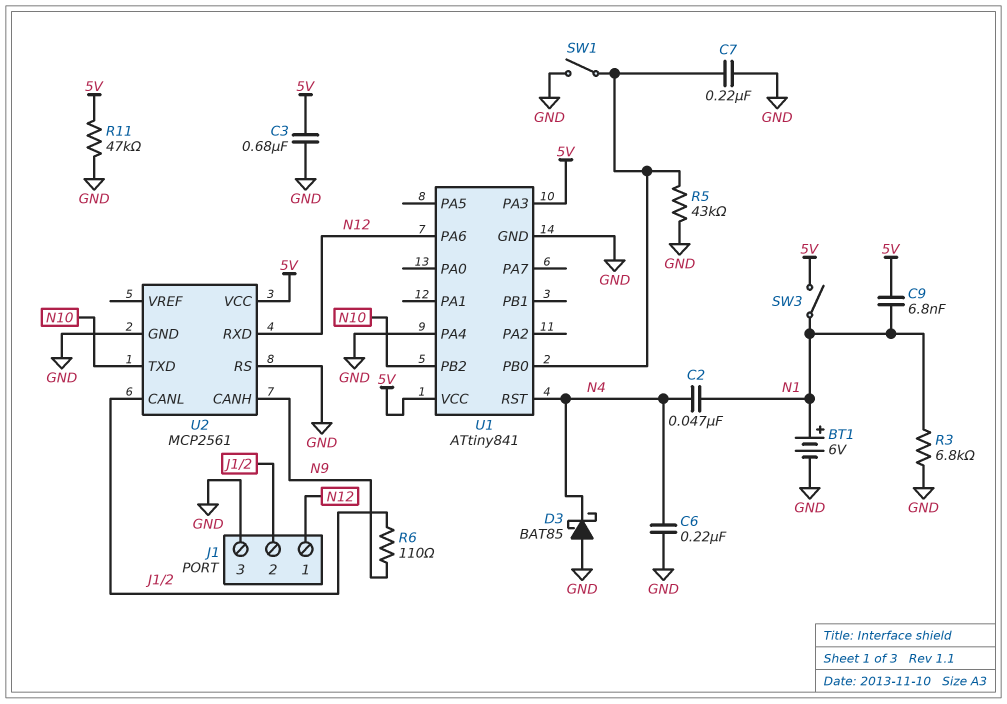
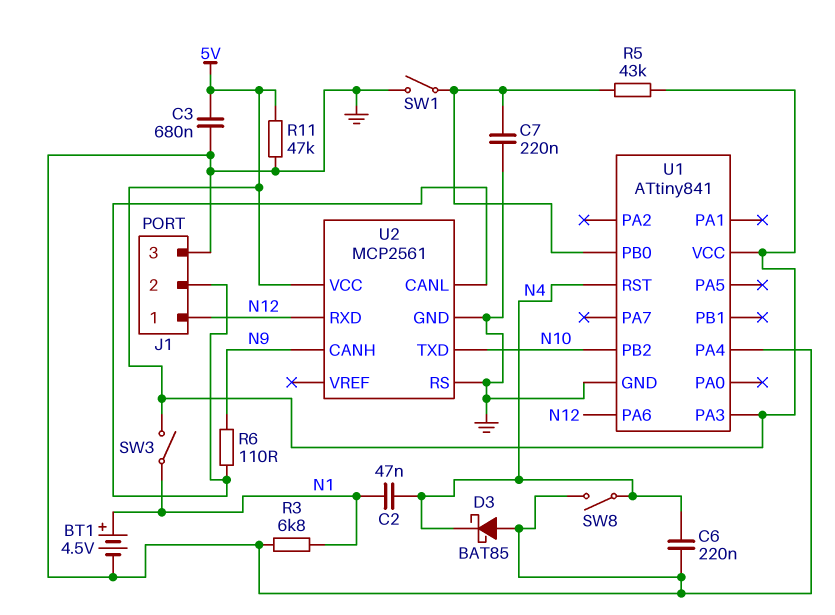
BT1: 6V (plus N1, minus GND) -> 4.5V (plus N1, minus GND)
C9: 6.8nF (5V, N1) -> none
R5: 43k (GND, U1/PB0) -> 43k (5V, U1/PB0)
SW8: none -> switch (GND, N4)

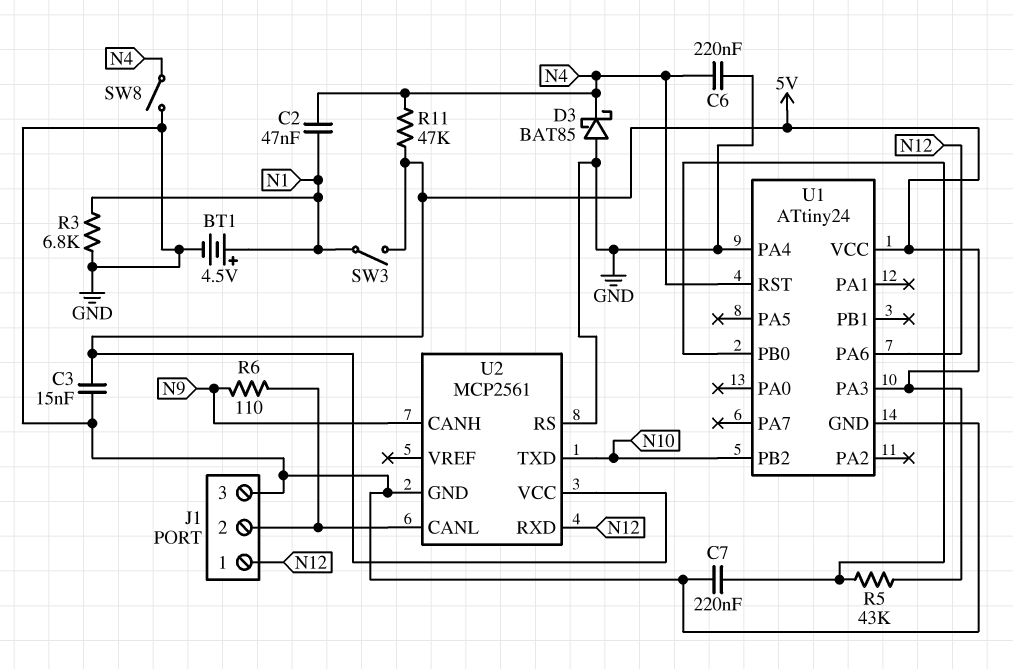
C3: 680nF (5V, GND) -> 15nF (5V, GND)
R11: 47k (5V, GND) -> 47k (5V, N4)
SW1: switch (GND, U1/PB0) -> none
U1: ATtiny841 -> ATtiny24

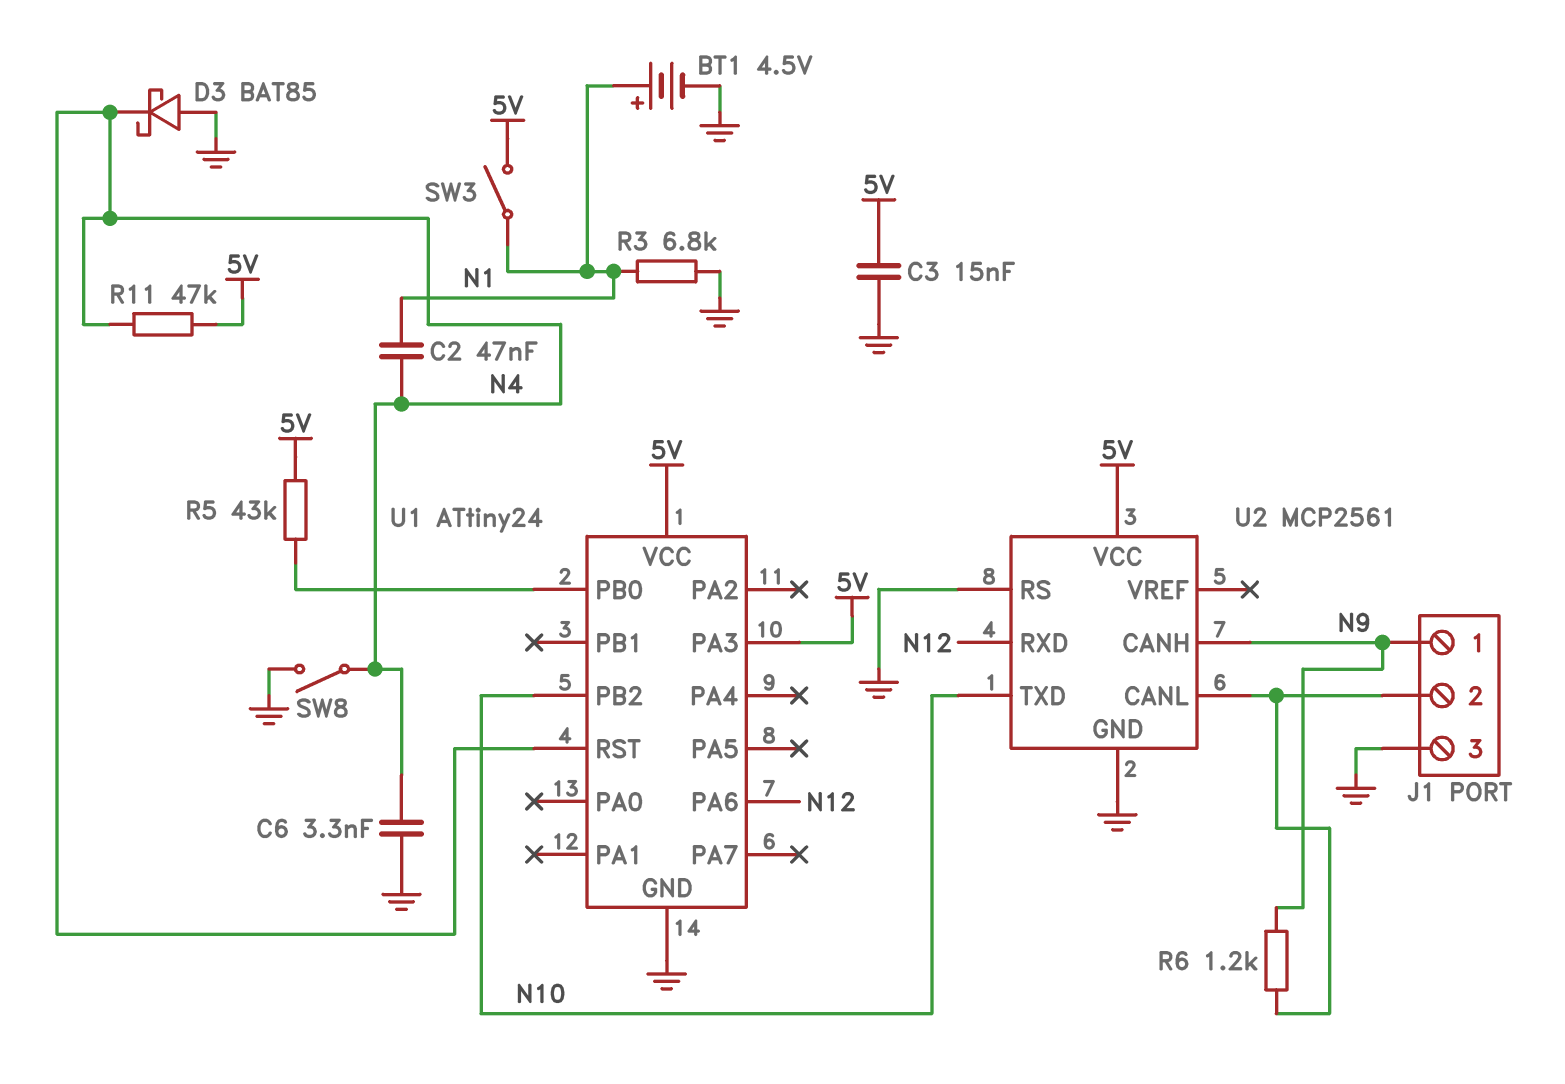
C6: 220nF (GND, N4) -> 3.3nF (GND, N4)
C7: 220nF (GND, U1/PB0) -> none
J1 pin 1: N12 -> N9
R6: 110 (J1/2, N9) -> 1.2k (J1/2, N9)
U1 pin PA4: GND -> none

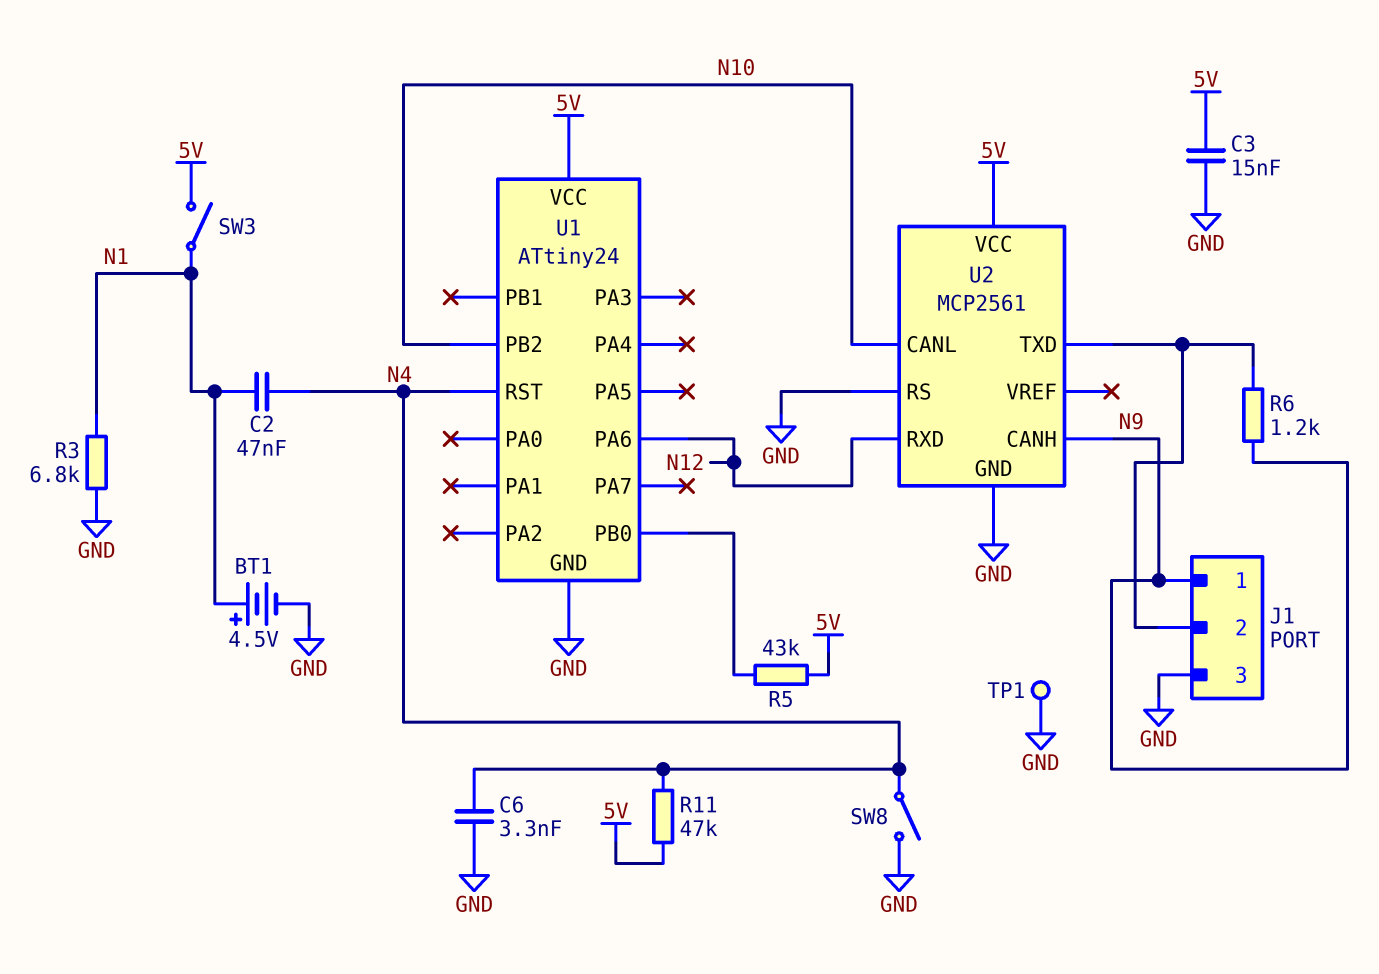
D3: schottky BAT85 (A GND, K N4) -> none
TP1: none -> test point (GND)
U1 pin PA3: 5V -> none
U2 pin CANL: J1/2 -> N10
U2 pin TXD: N10 -> J1/2

